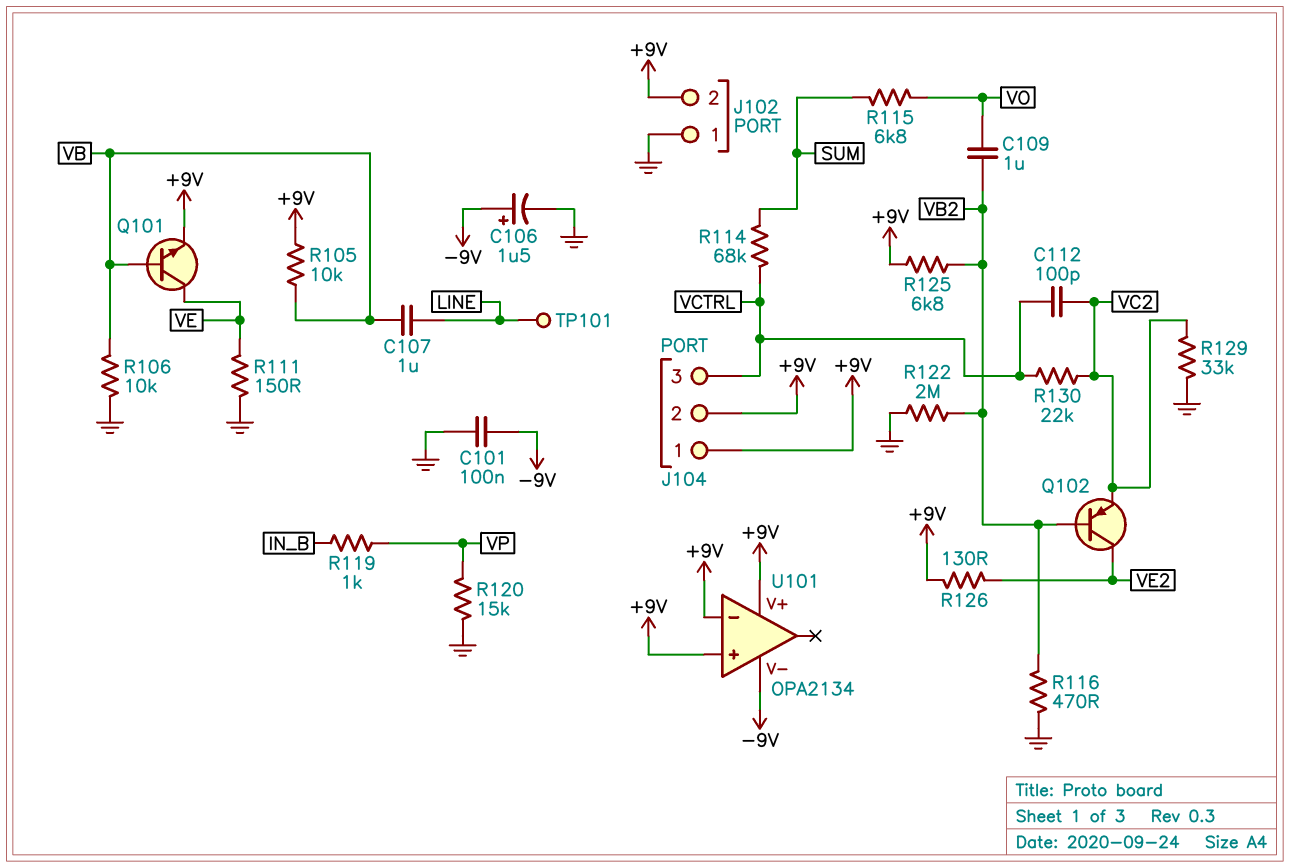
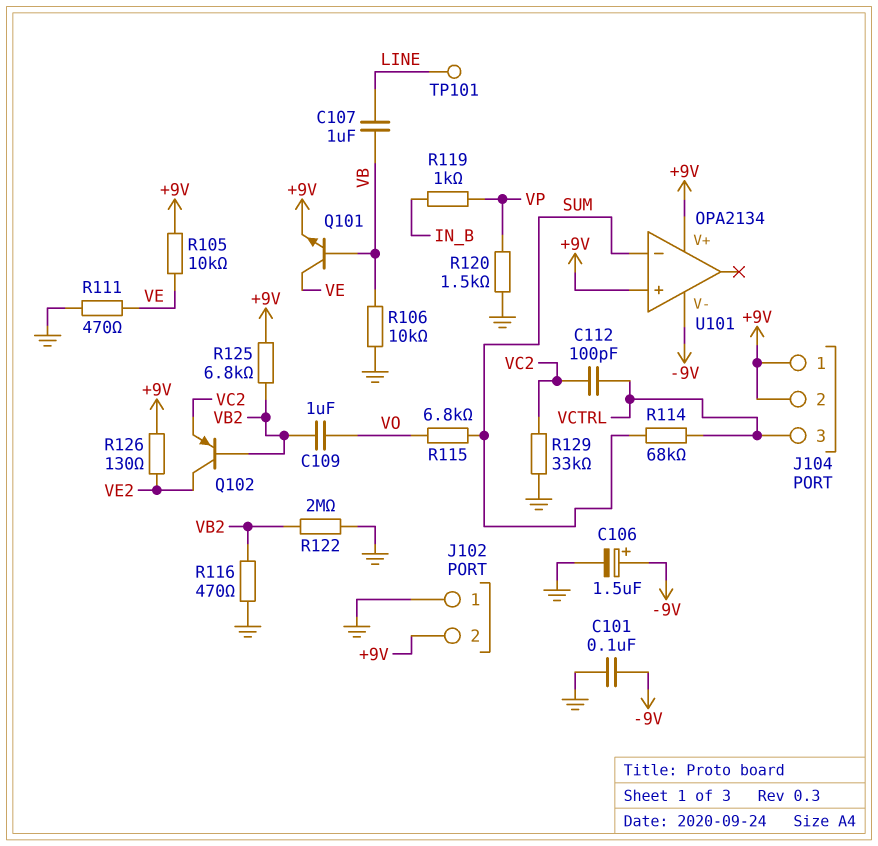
R105: 10k (+9V, VB) -> 10k (+9V, VE)
R111: 150 (GND, VE) -> 470 (GND, VE)
R120: 15k (GND, VP) -> 1.5k (GND, VP)
R130: 22k (VC2, VCTRL) -> none
U101 pin in-: +9V -> SUM

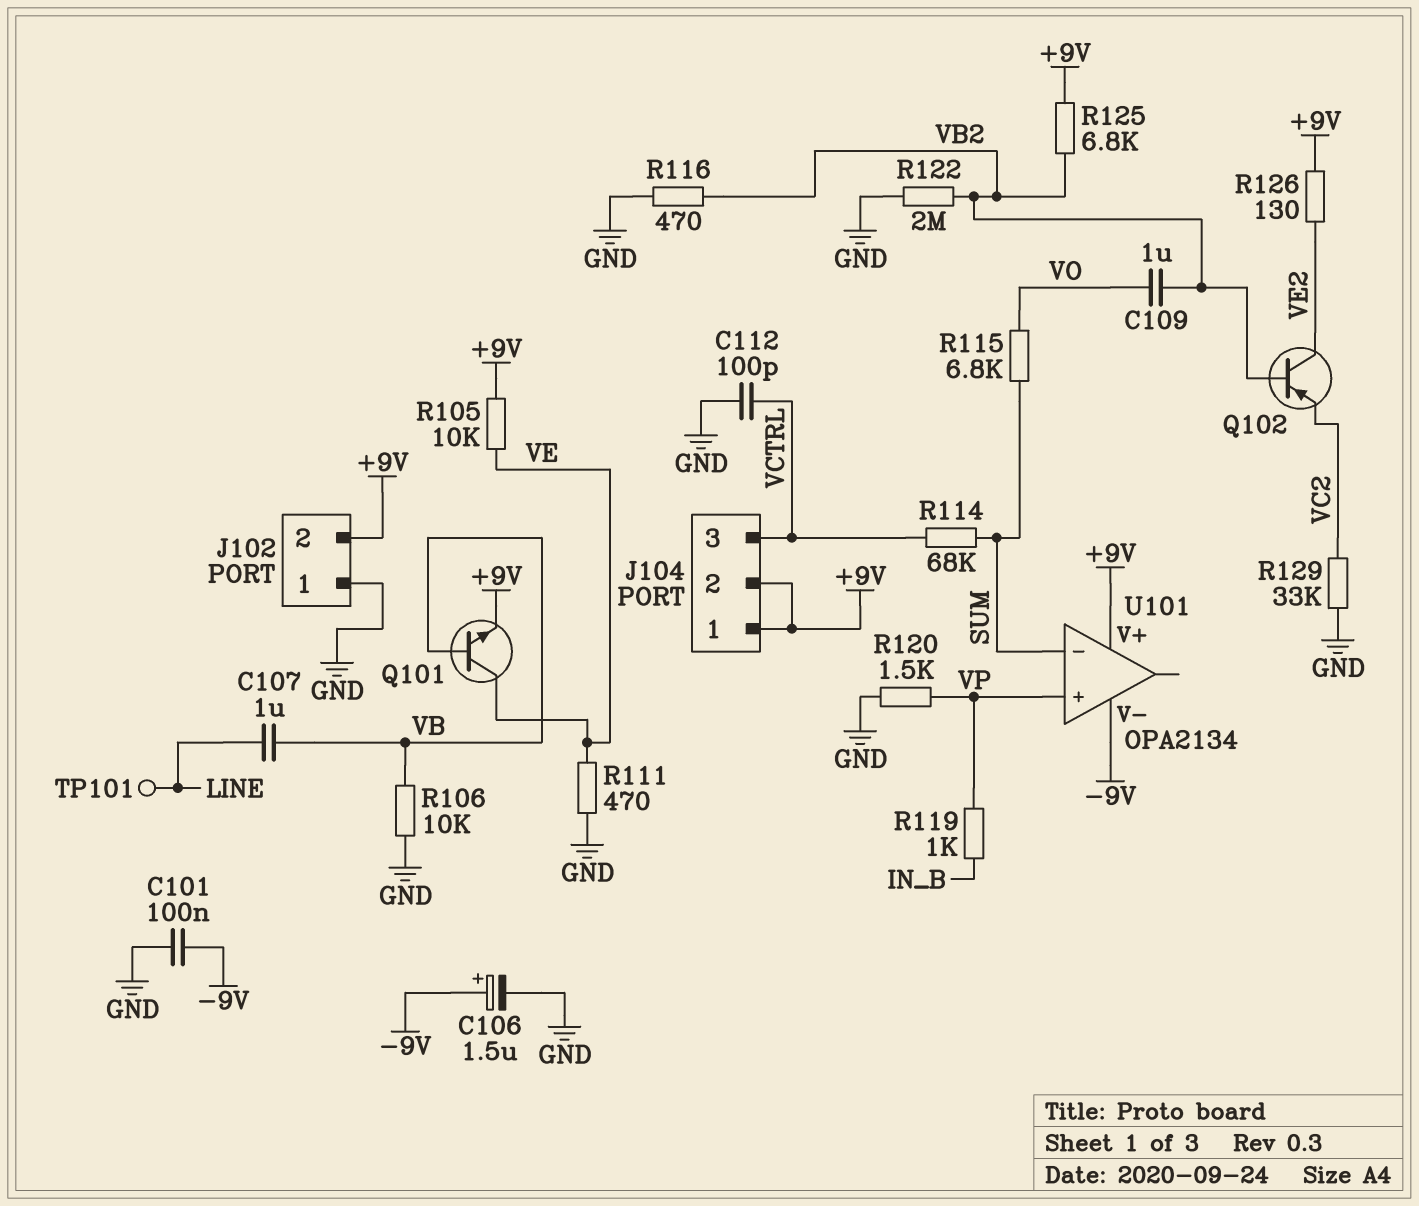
C112: 100pF (VC2, VCTRL) -> 100pF (GND, VCTRL)
U101 pin in+: +9V -> VP

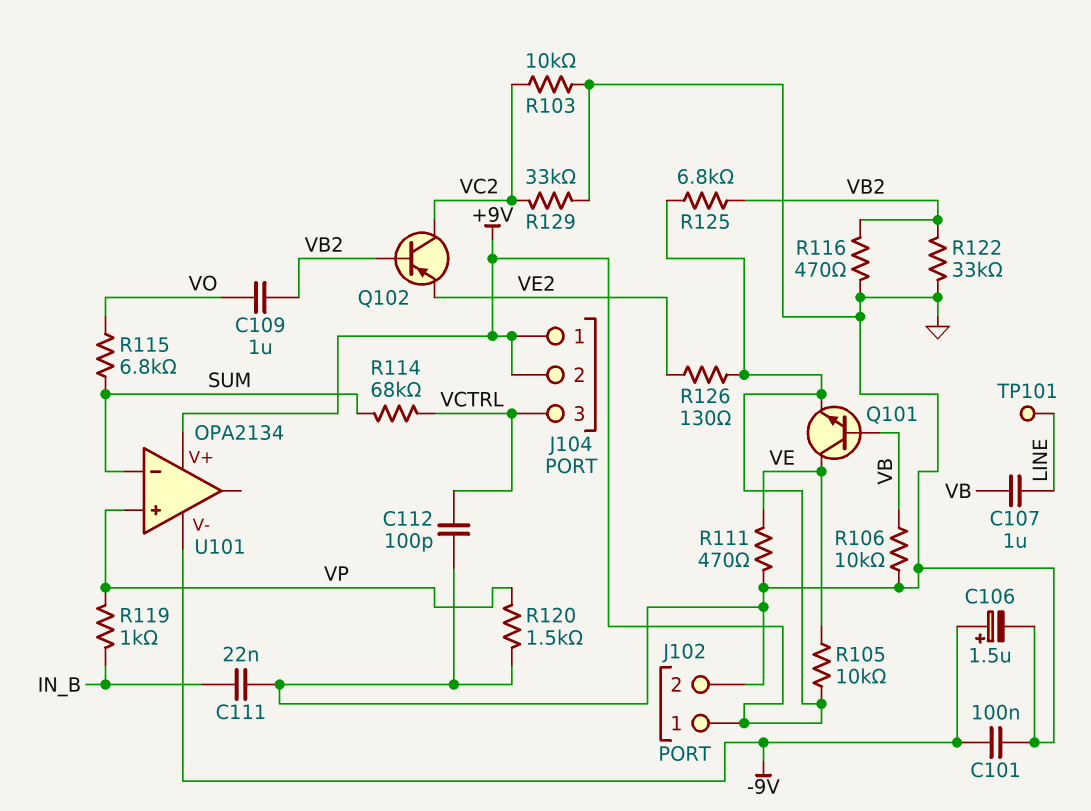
C111: none -> 22nF (GND, IN_B)
J102 pin 1: GND -> +9V
J102 pin 2: +9V -> GND
Q102: PNP (B VB2, C VE2, E VC2) -> PNP (B VB2, C VC2, E VE2)
R103: none -> 10k (GND, VC2)
R122: 2M (GND, VB2) -> 33k (GND, VB2)

